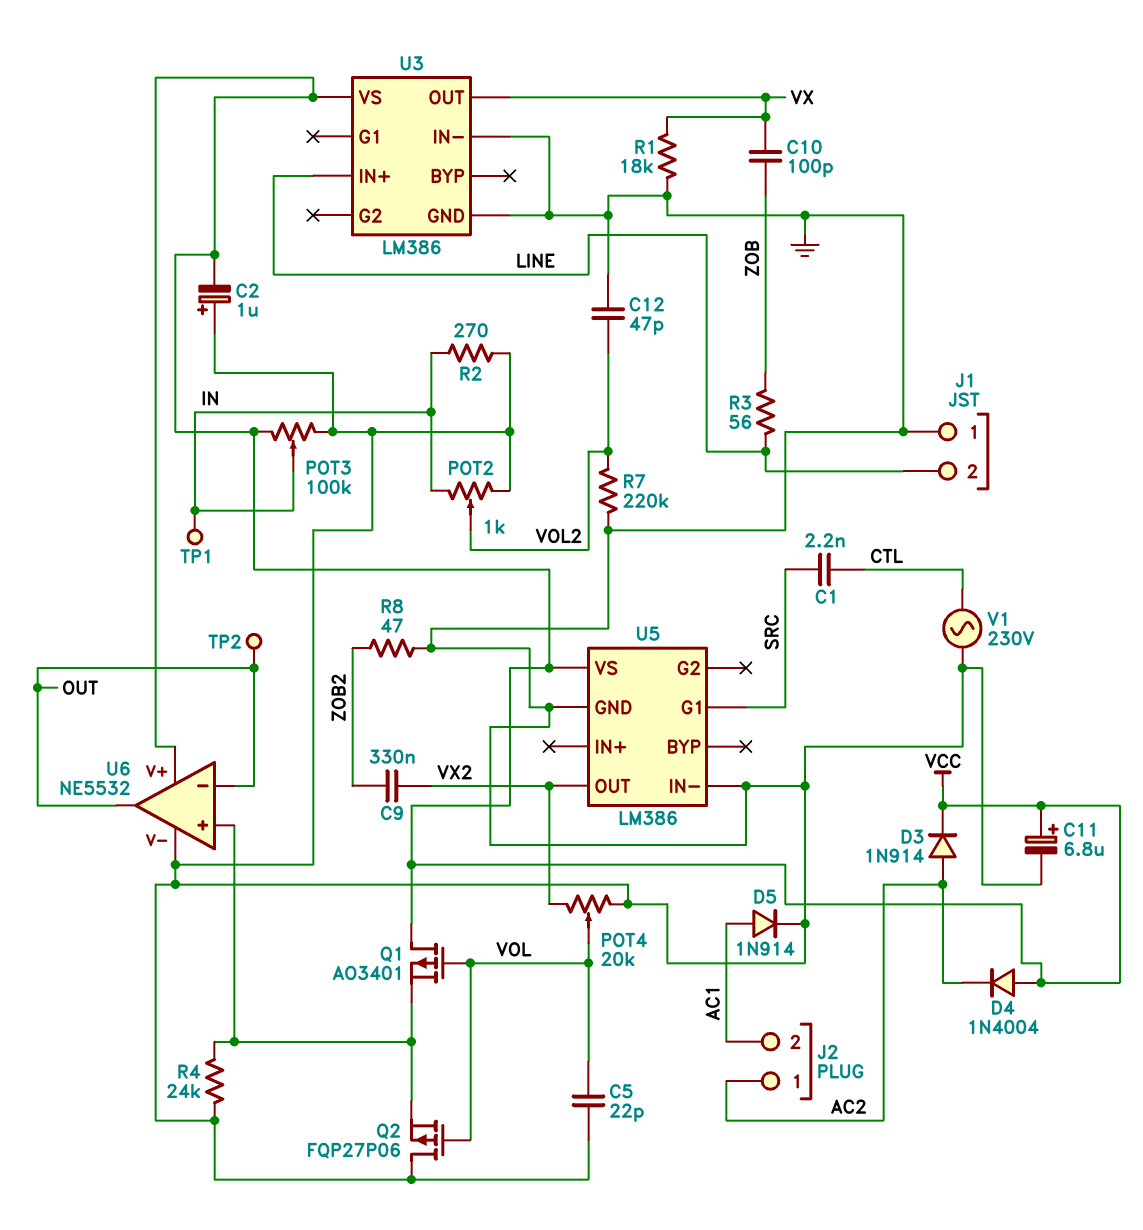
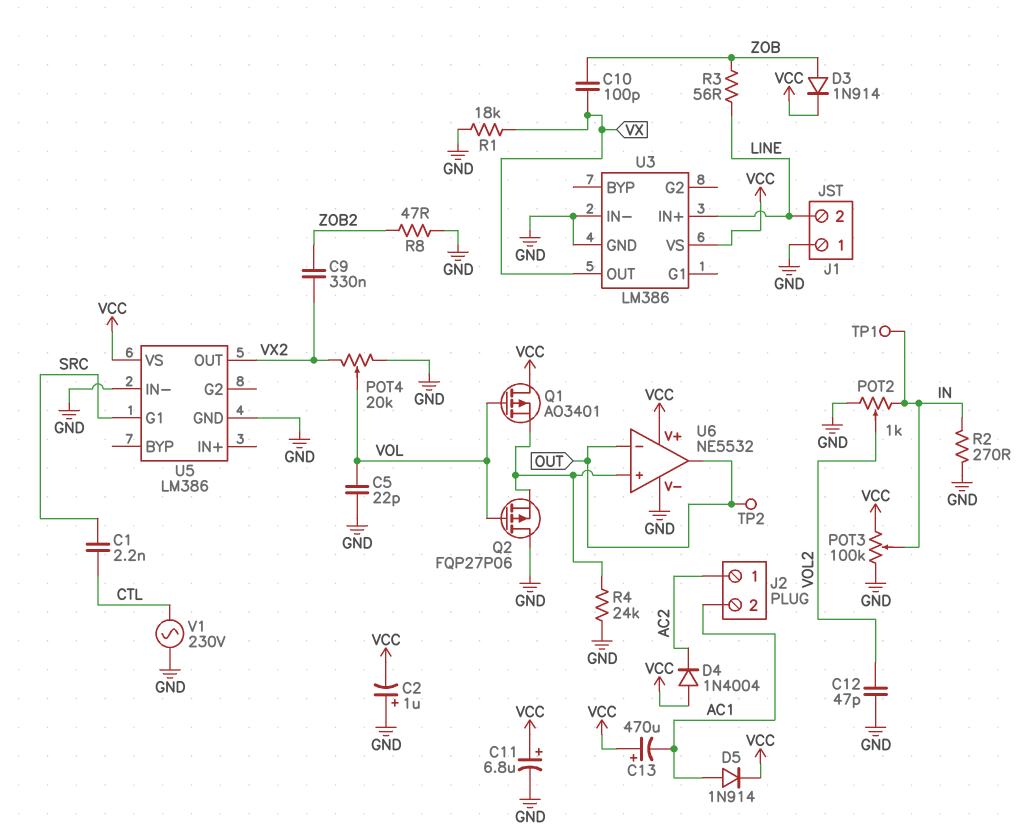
C13: none -> 470uF (plus VCC, minus AC1)
D3: diode 1N914 (A AC2, K VCC) -> diode 1N914 (A ZOB, K VCC)
D5: diode 1N914 (A AC1, K GND) -> diode 1N914 (A AC1, K VCC)
R7: 220k (GND, VOL2) -> none

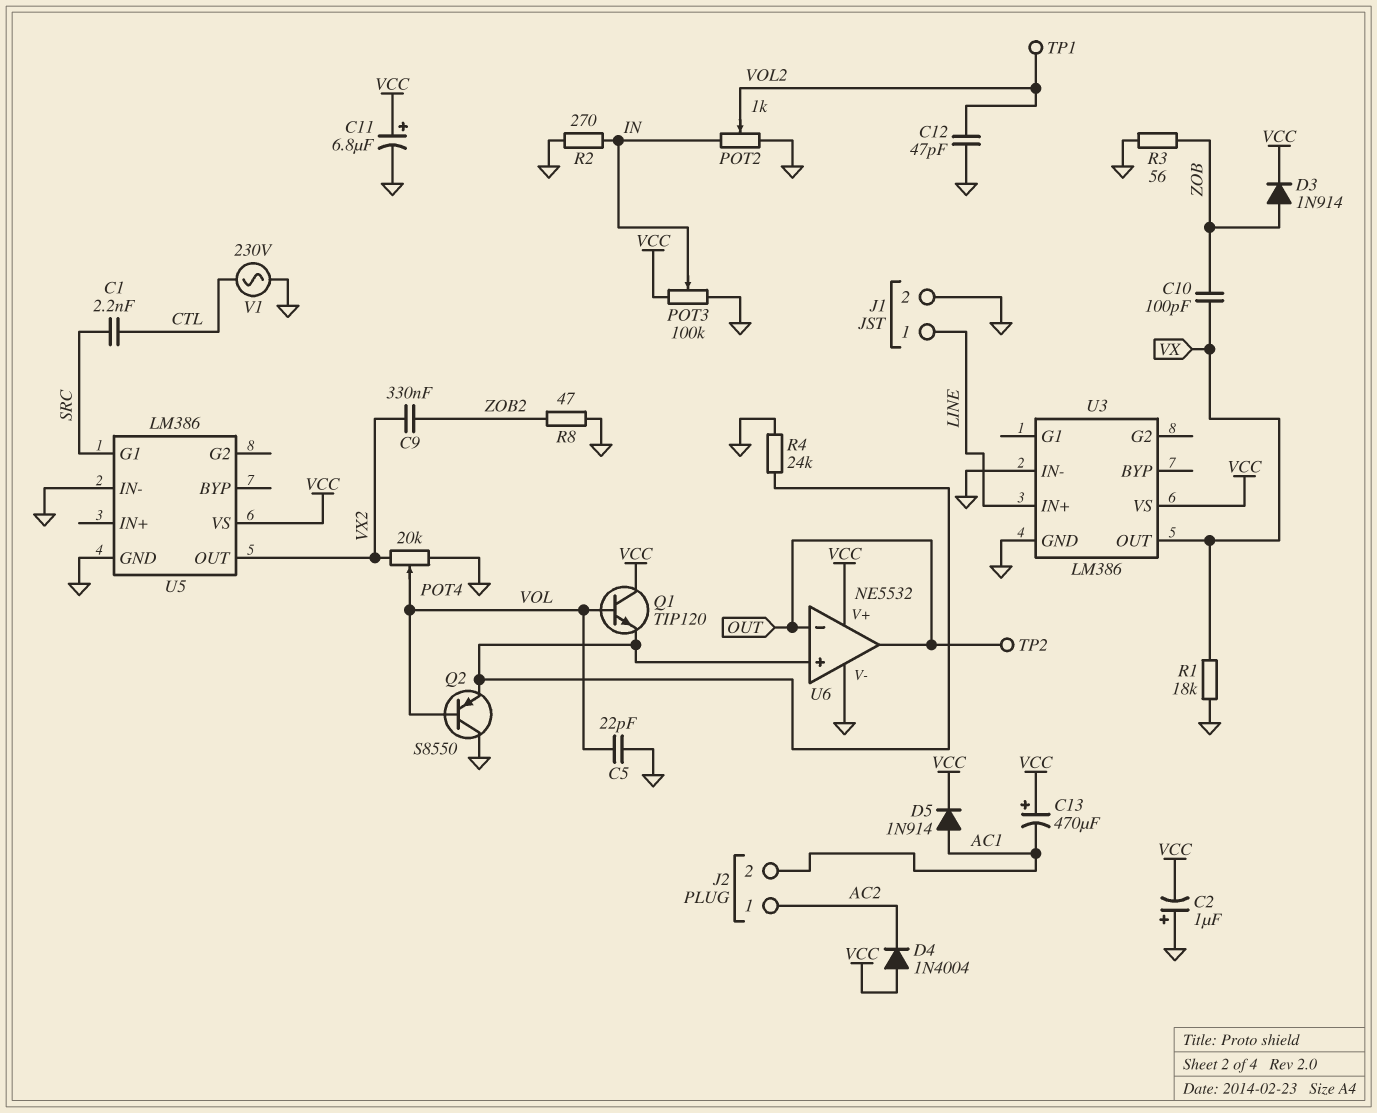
J1 pin 1: GND -> LINE
J1 pin 2: LINE -> GND
Q1: PMOS AO3401 (G VOL, D VCC, S U6/in+) -> NPN TIP120 (B VOL, C VCC, E U6/in+)
Q2: PMOS FQP27P06 (G VOL, D GND, S U6/in+) -> PNP S8550 (B VOL, C GND, E U6/in+)
R3: 56 (LINE, ZOB) -> 56 (GND, ZOB)
TP1: test point (IN) -> test point (VOL2)

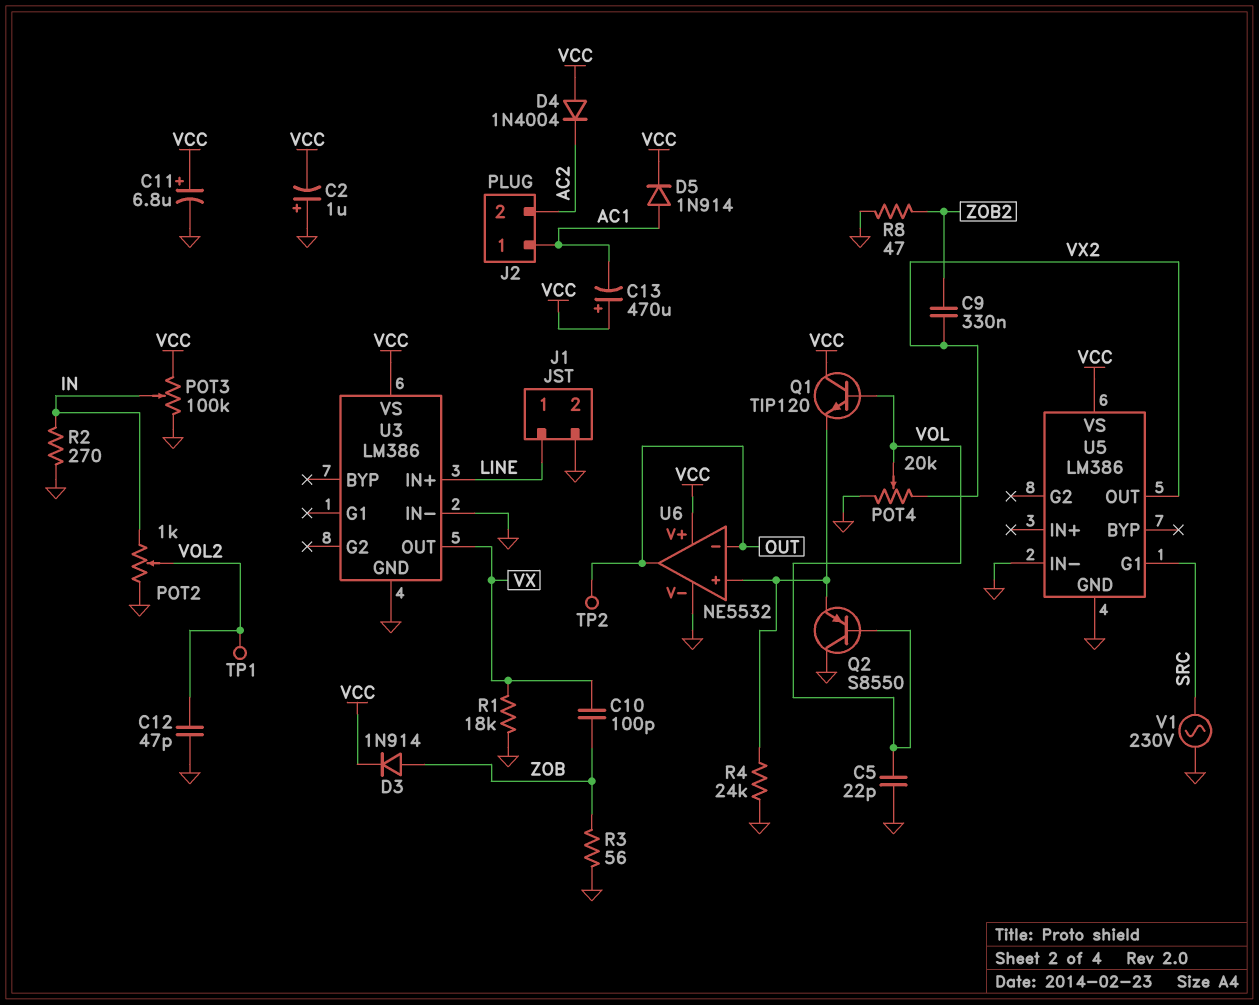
C1: 2.2nF (CTL, SRC) -> none
J2 pin 1: AC2 -> AC1
J2 pin 2: AC1 -> AC2
V1: AC 230V (CTL, GND) -> AC 230V (GND, SRC)

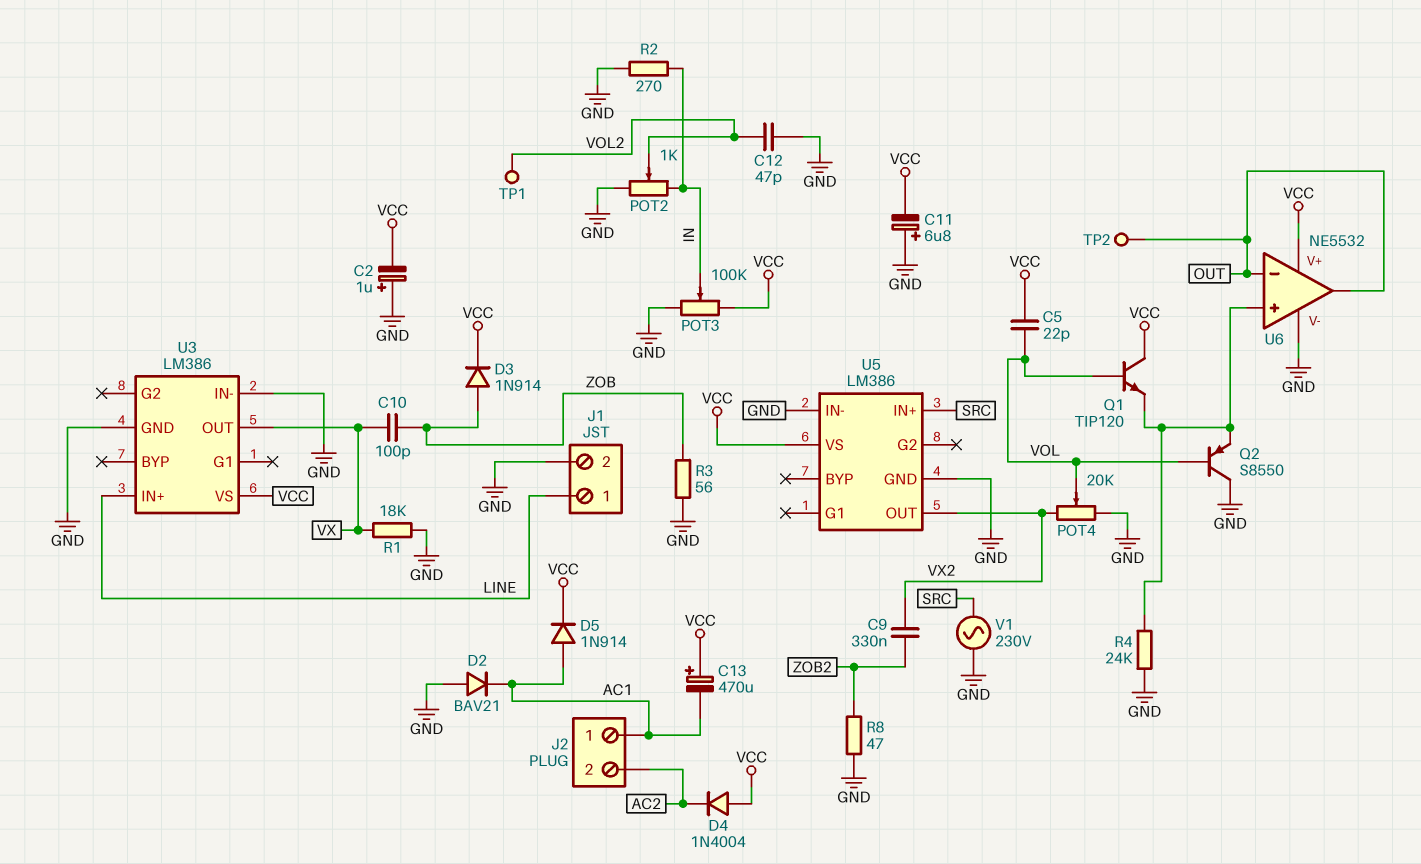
C5: 22pF (GND, VOL) -> 22pF (VCC, VOL)
C11: 6.8uF (plus VCC, minus GND) -> 6.8uF (plus GND, minus VCC)
D2: none -> diode BAV21 (A GND, K AC1)
U5 pin G1: SRC -> none
U5 pin IN+: none -> SRC

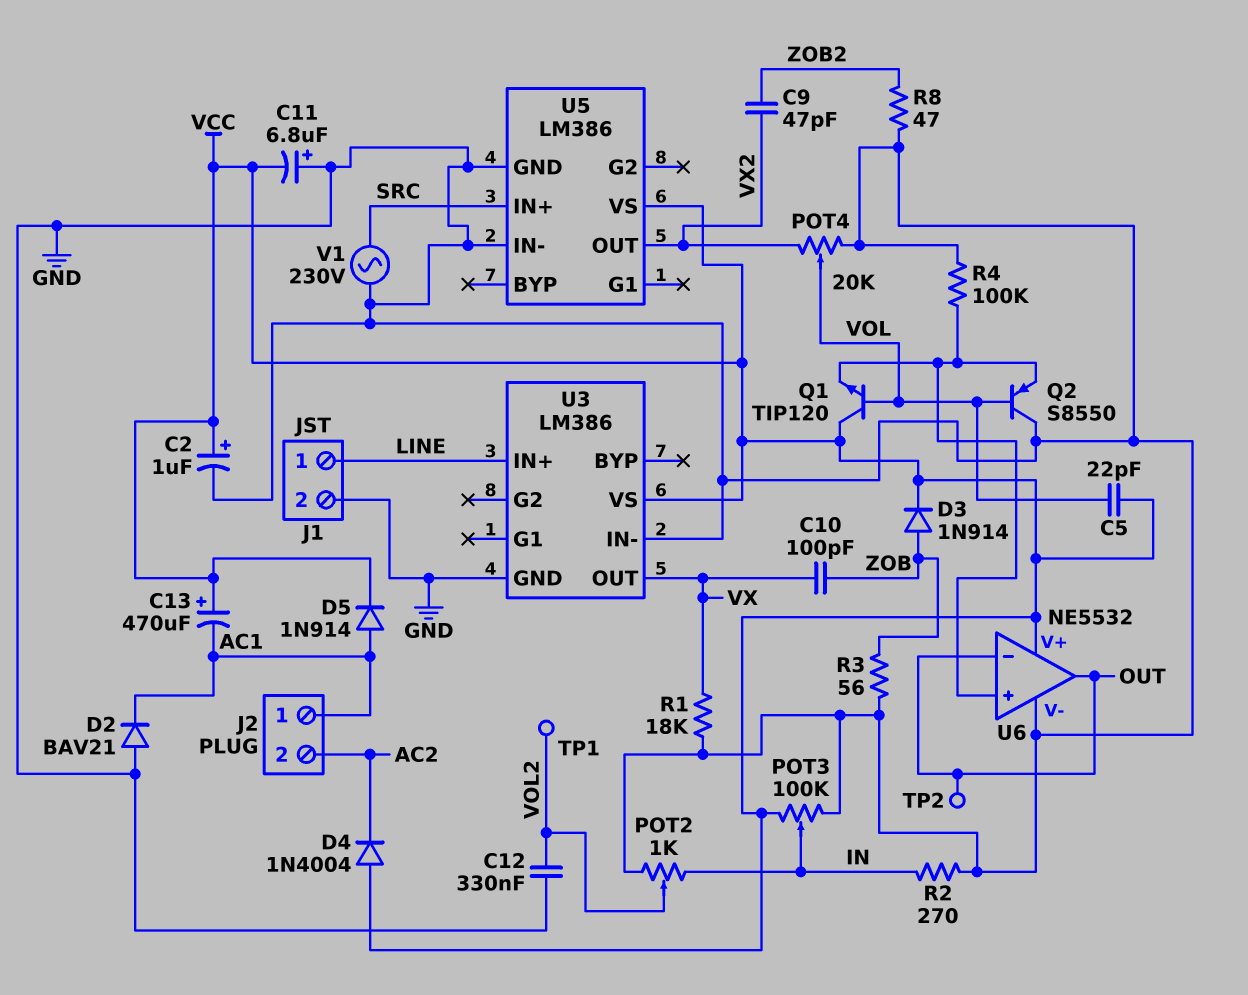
C2: 1uF (plus GND, minus VCC) -> 1uF (plus VCC, minus GND)
C9: 330nF (VX2, ZOB2) -> 47pF (VX2, ZOB2)
C12: 47pF (GND, VOL2) -> 330nF (GND, VOL2)
R4: 24k (GND, U6/in+) -> 100k (GND, U6/in+)

